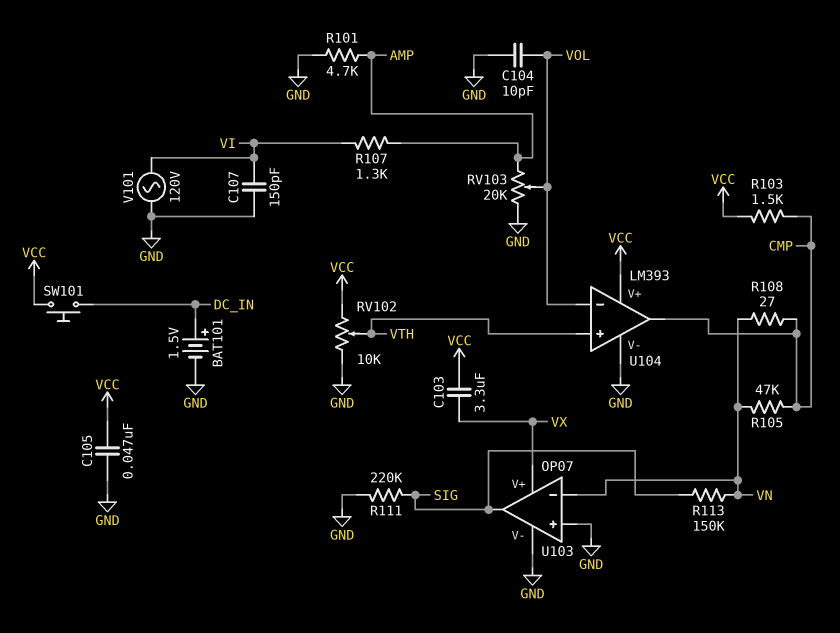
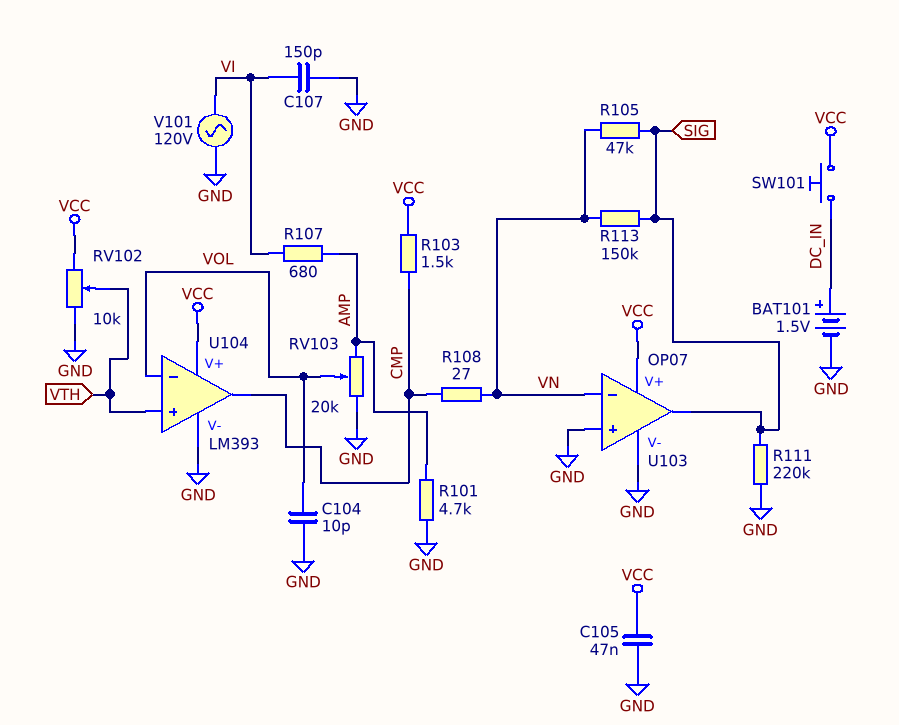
C103: 3.3uF (VCC, VX) -> none
R105: 47k (CMP, VN) -> 47k (SIG, VN)
R107: 1.3k (AMP, VI) -> 680 (AMP, VI)
U103 pin V+: VX -> VCC

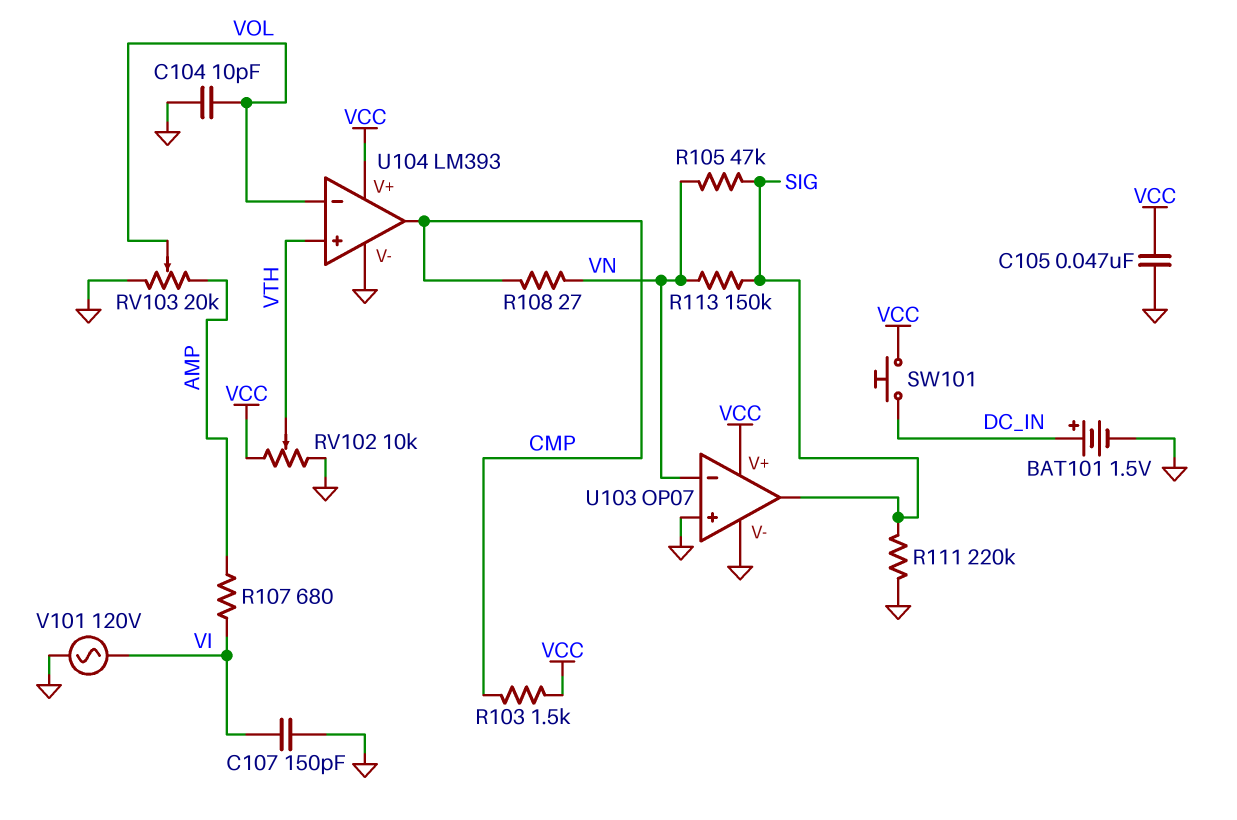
R101: 4.7k (AMP, GND) -> none

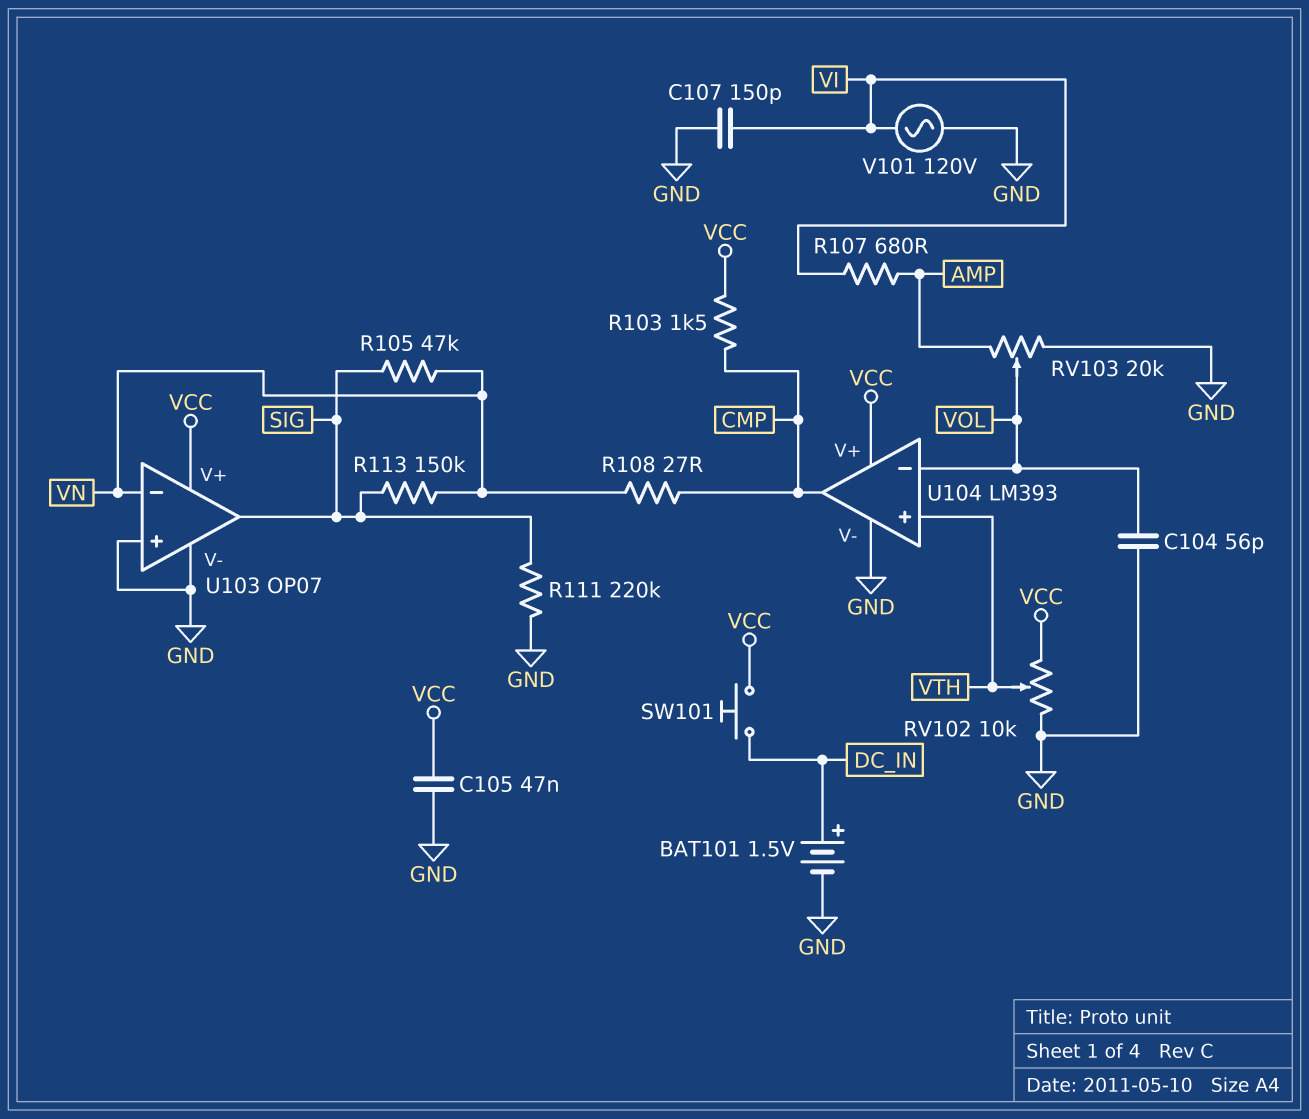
C104: 10pF (GND, VOL) -> 56pF (GND, VOL)

